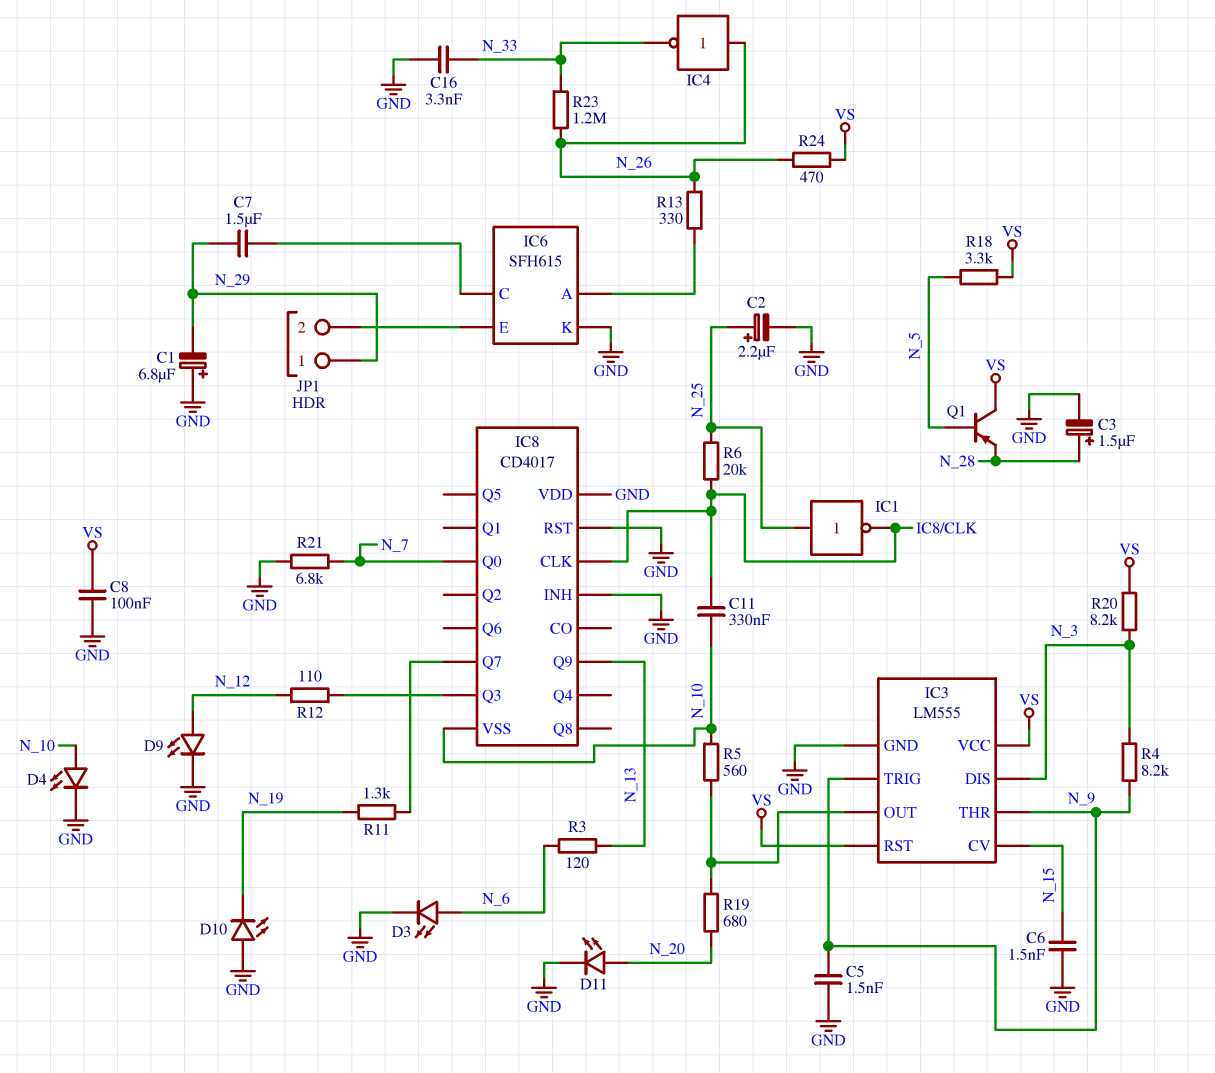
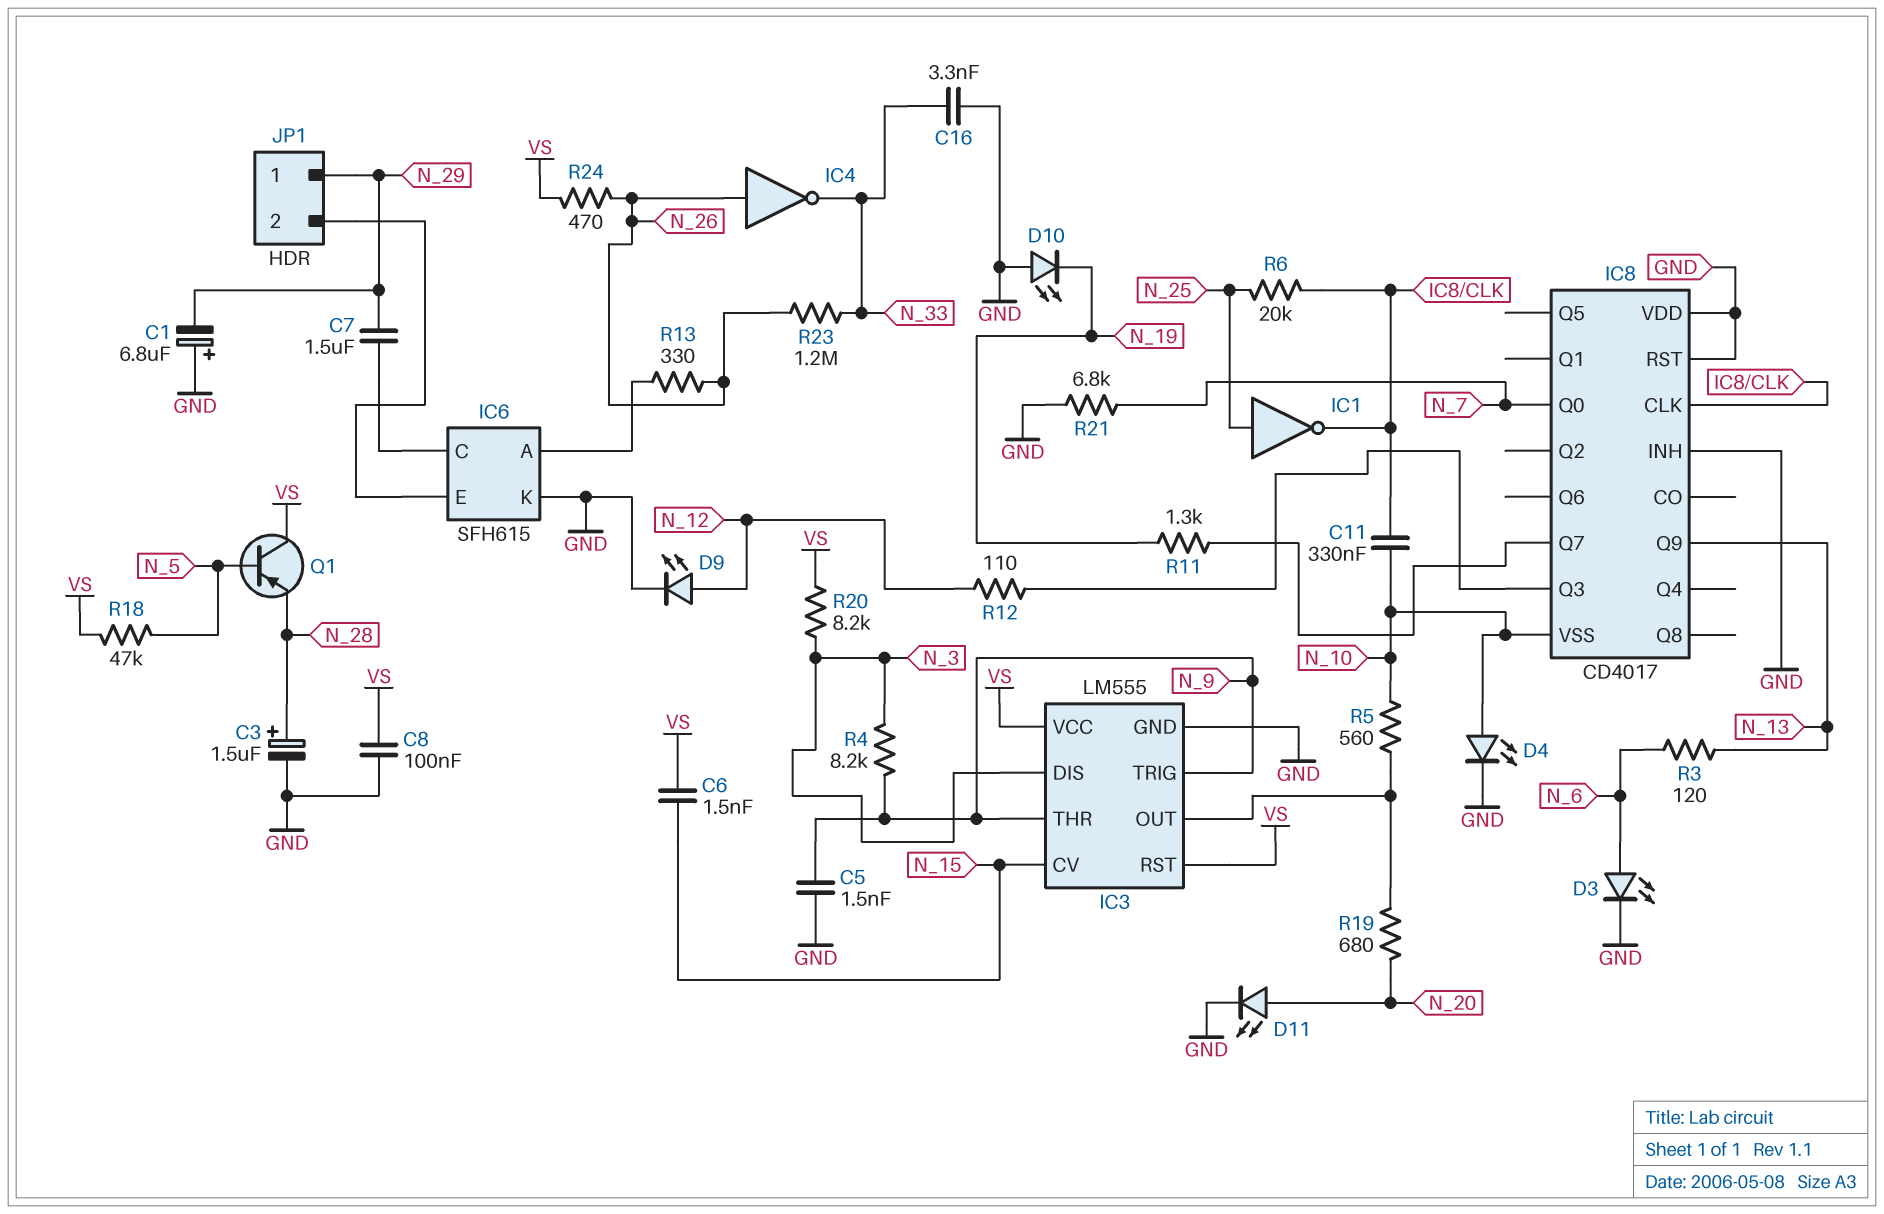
C2: 2.2uF (plus N_25, minus GND) -> none
C6: 1.5nF (GND, N_15) -> 1.5nF (N_15, VS)
R18: 3.3k (N_5, VS) -> 47k (N_5, VS)

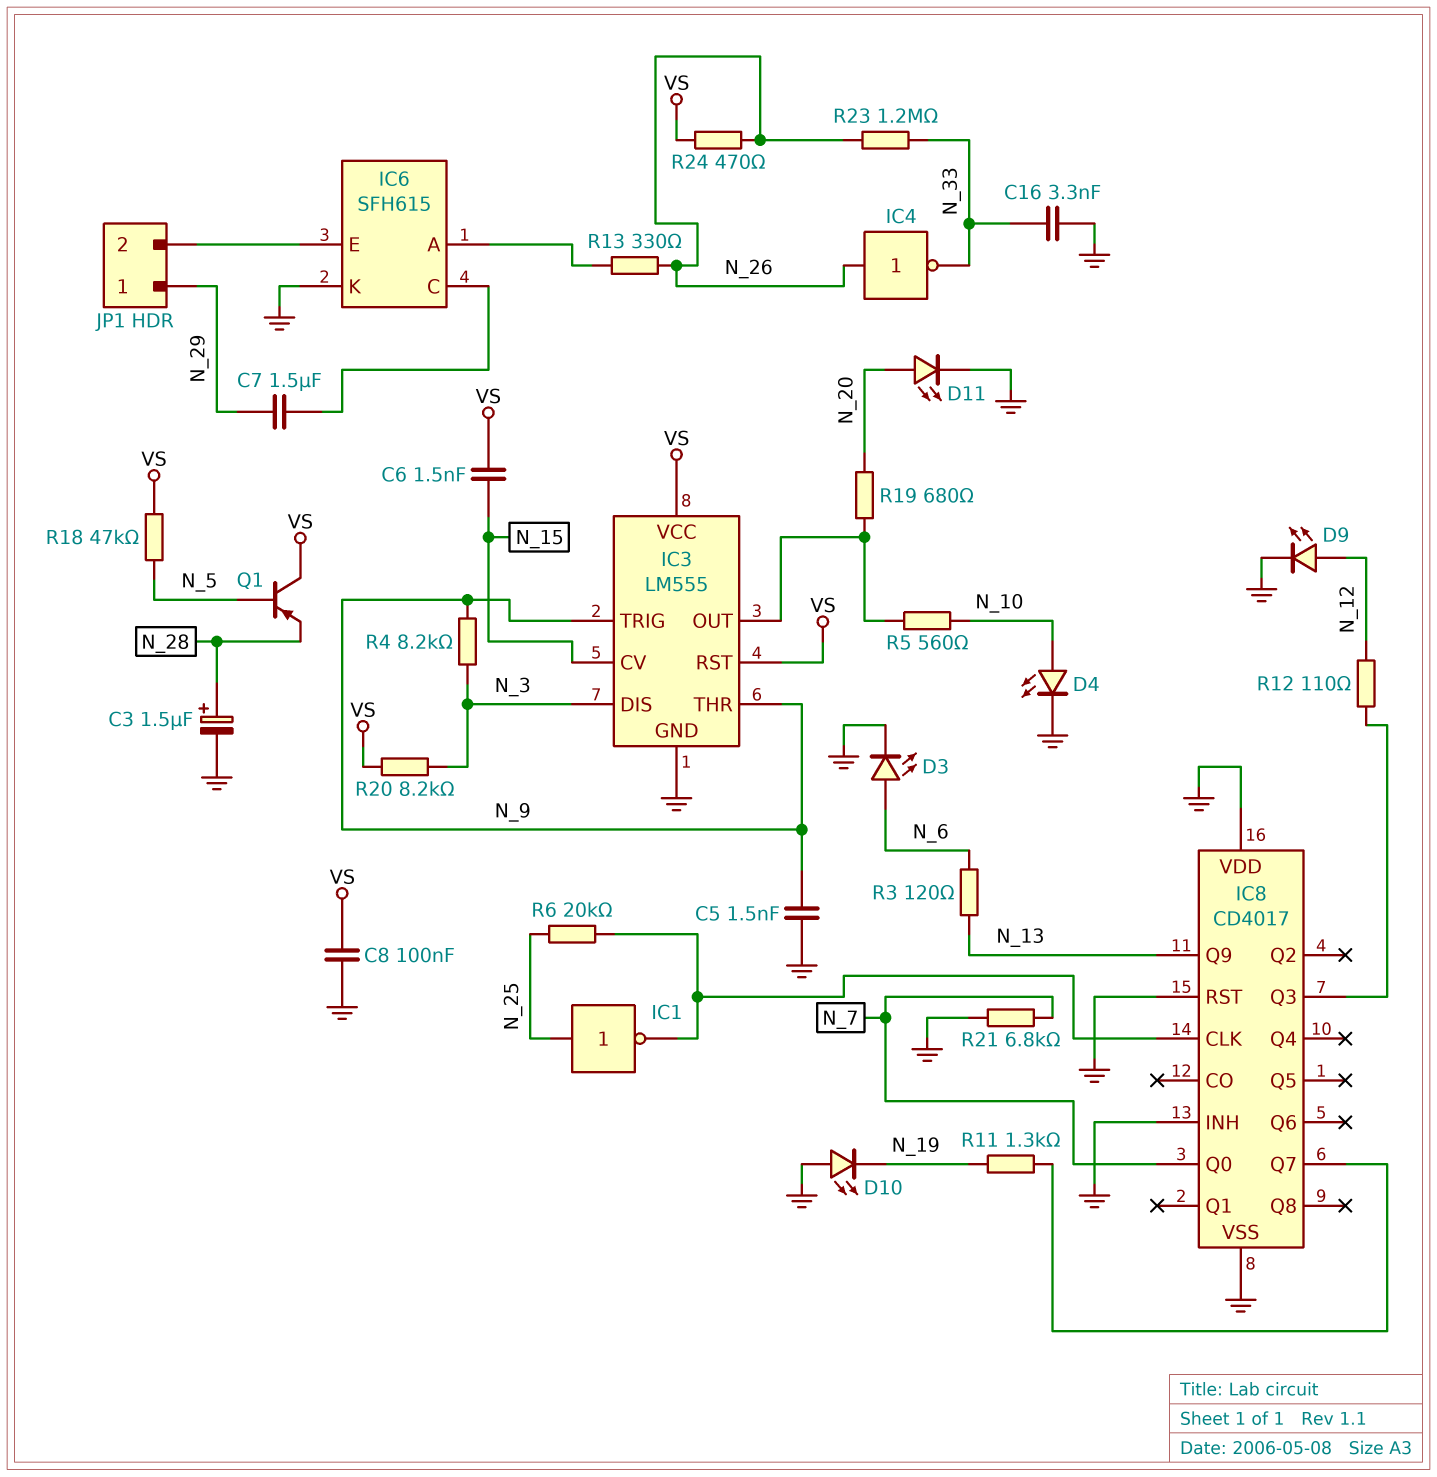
C1: 6.8uF (plus GND, minus N_29) -> none
C11: 330nF (IC8/CLK, N_10) -> none
IC8 pin VSS: N_10 -> GND

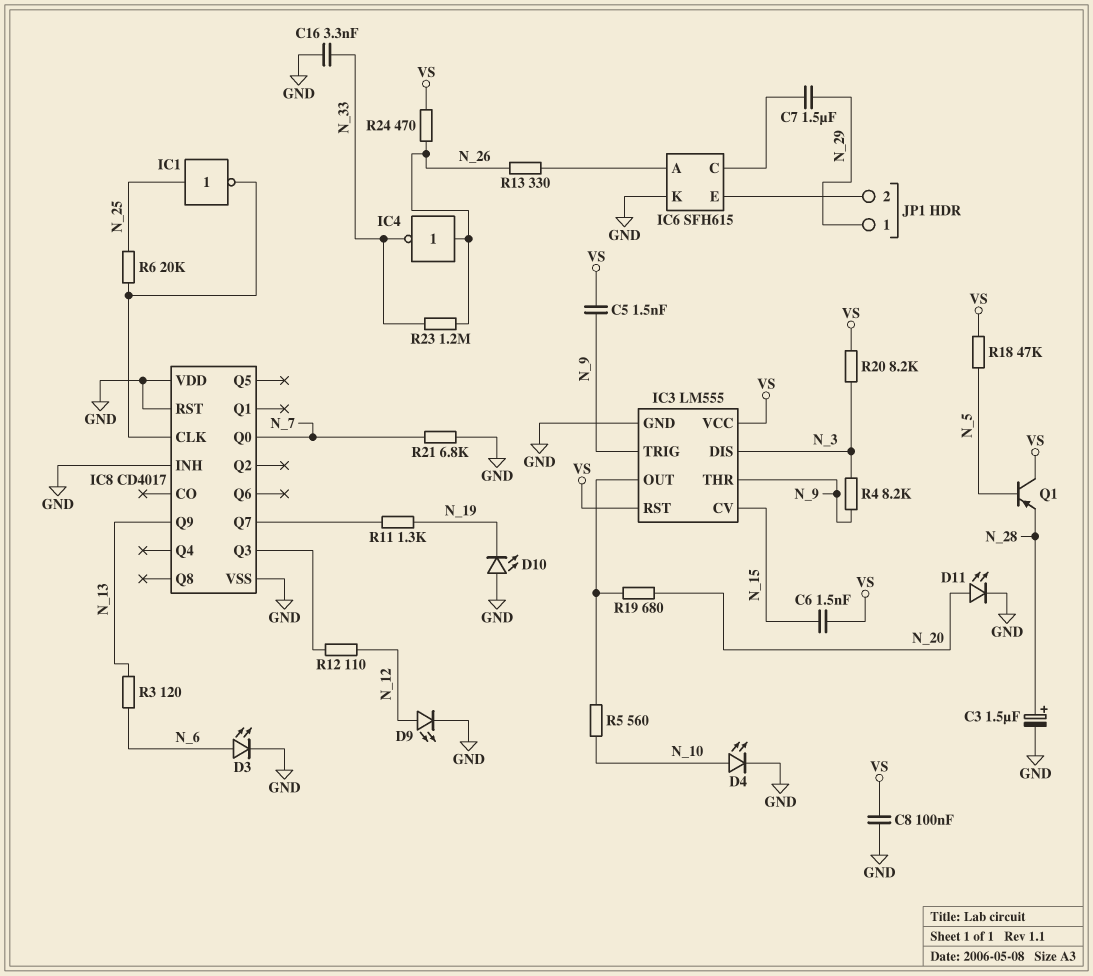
C5: 1.5nF (GND, N_9) -> 1.5nF (N_9, VS)

